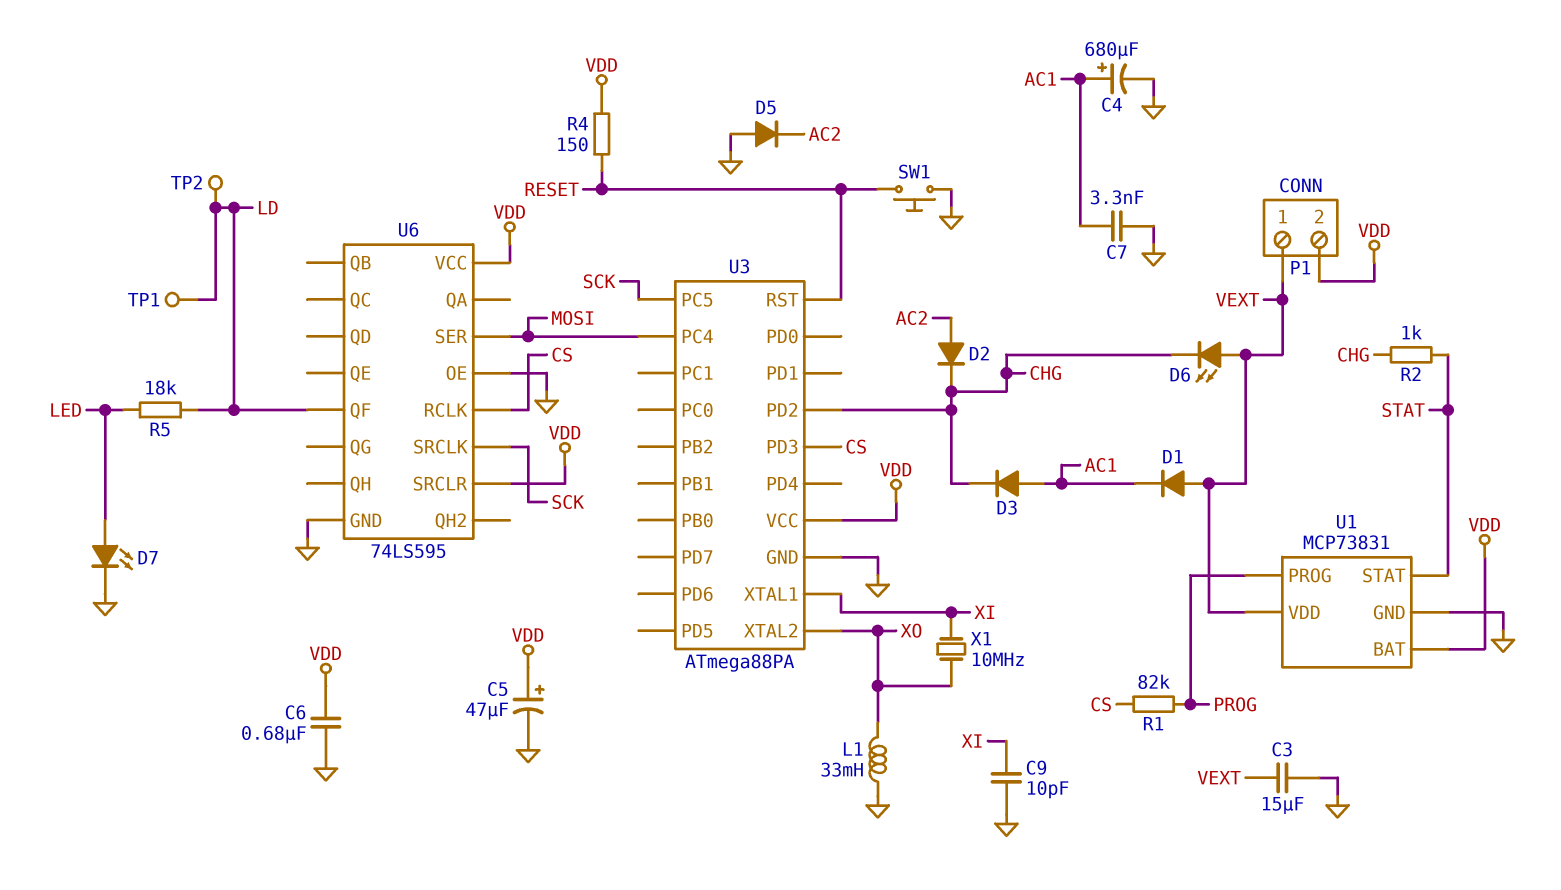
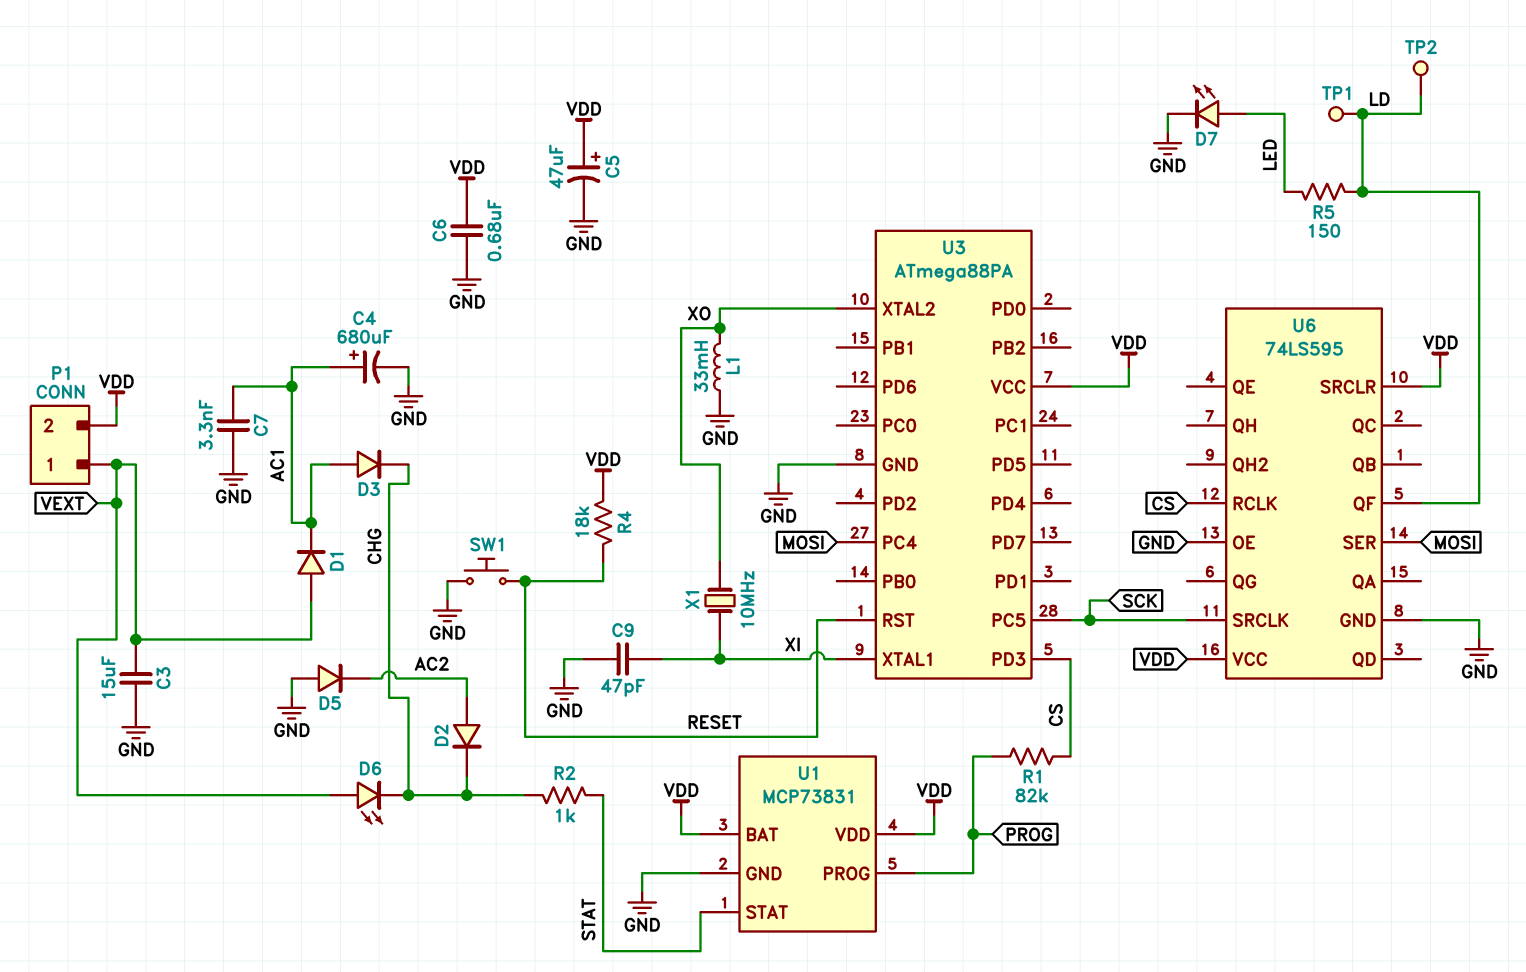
C9: 10pF (GND, XI) -> 47pF (GND, XI)
R4: 150 (RESET, VDD) -> 18k (RESET, VDD)
R5: 18k (LD, LED) -> 150 (LD, LED)
U1 pin VDD: VEXT -> VDD
U3 pin PD2: CHG -> none

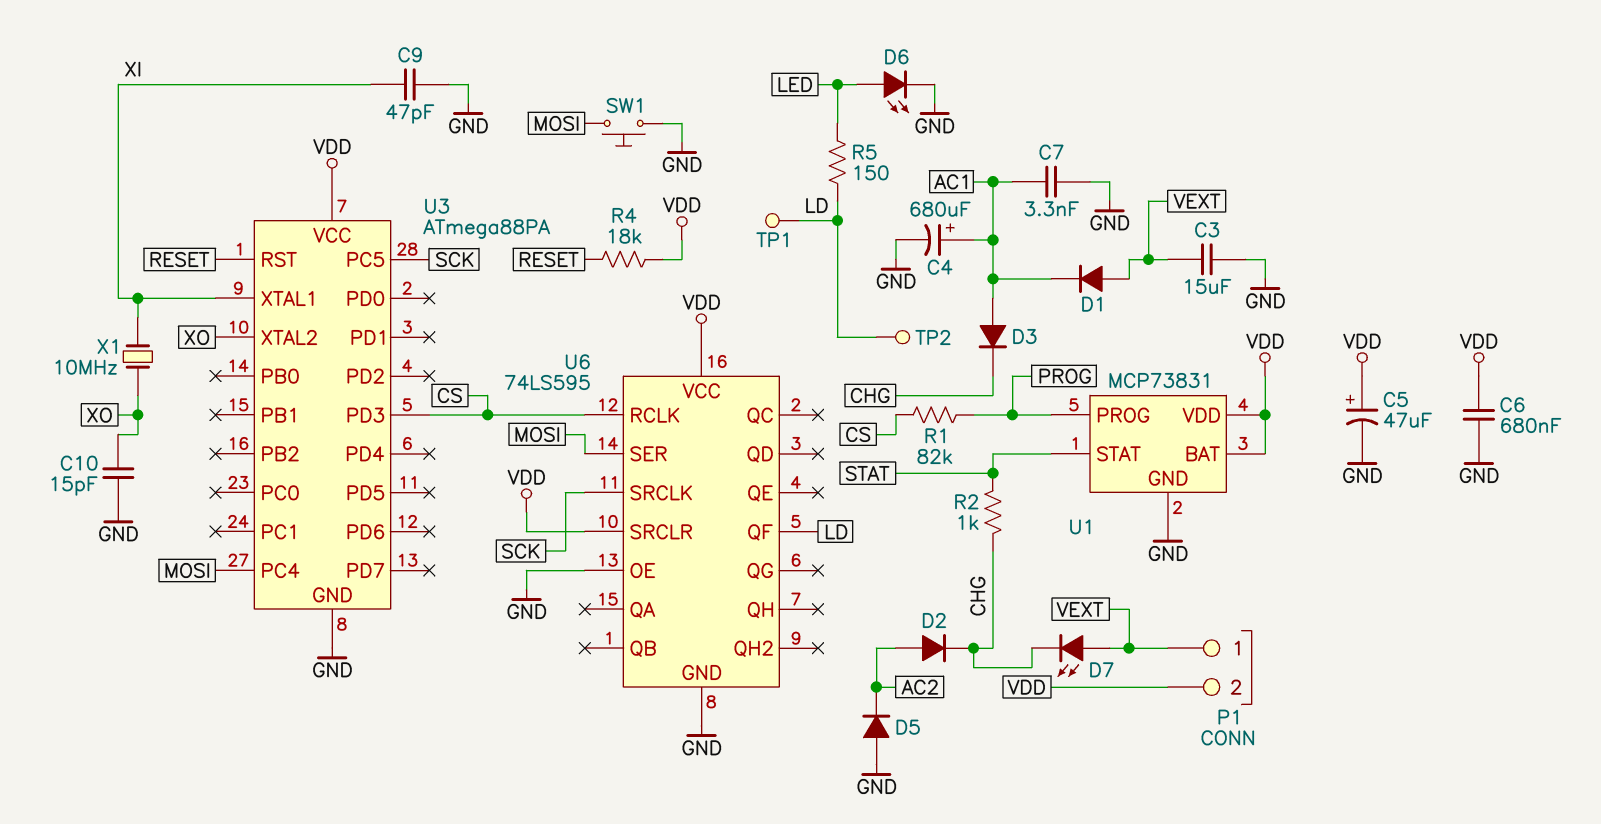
C10: none -> 15pF (GND, XO)
D6: LED (A VEXT, K CHG) -> LED (A LED, K GND)
D7: LED (A LED, K GND) -> LED (A VEXT, K CHG)
L1: 33mH (GND, XO) -> none
SW1: button (GND, RESET) -> button (GND, MOSI)

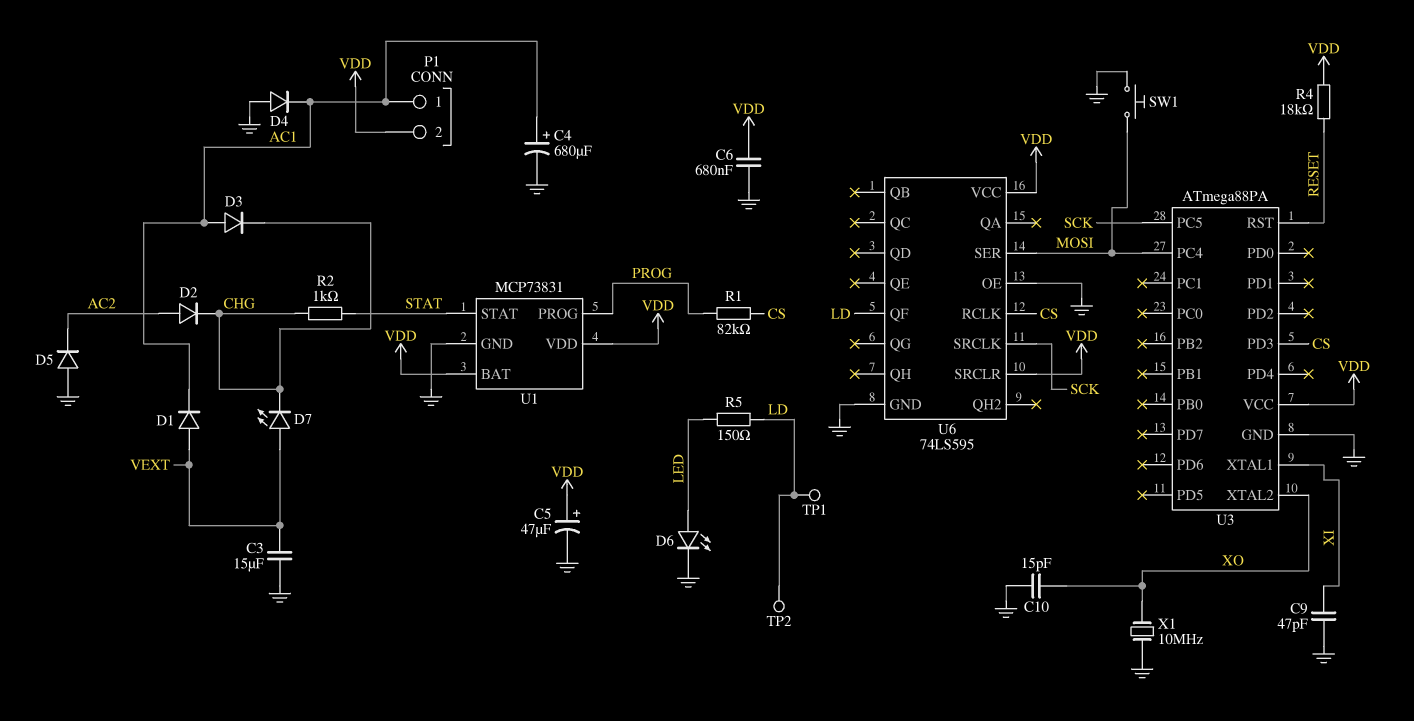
C7: 3.3nF (AC1, GND) -> none
D4: none -> diode (A GND, K AC1)
P1 pin 1: VEXT -> AC1
X1: 10MHz (XI, XO) -> 10MHz (GND, XO)

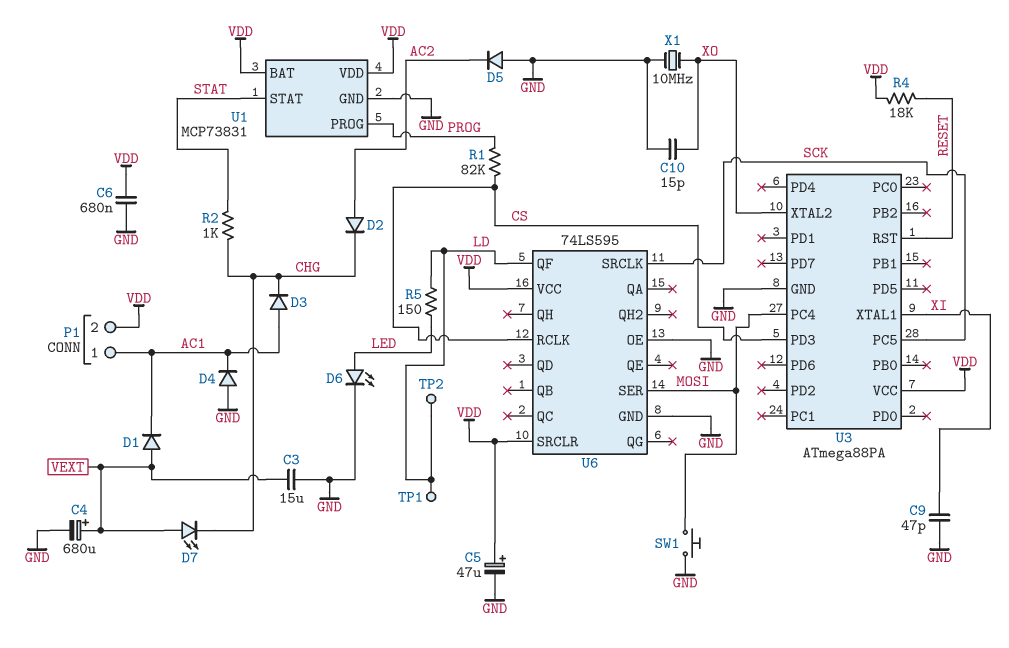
C4: 680uF (plus AC1, minus GND) -> 680uF (plus VEXT, minus GND)

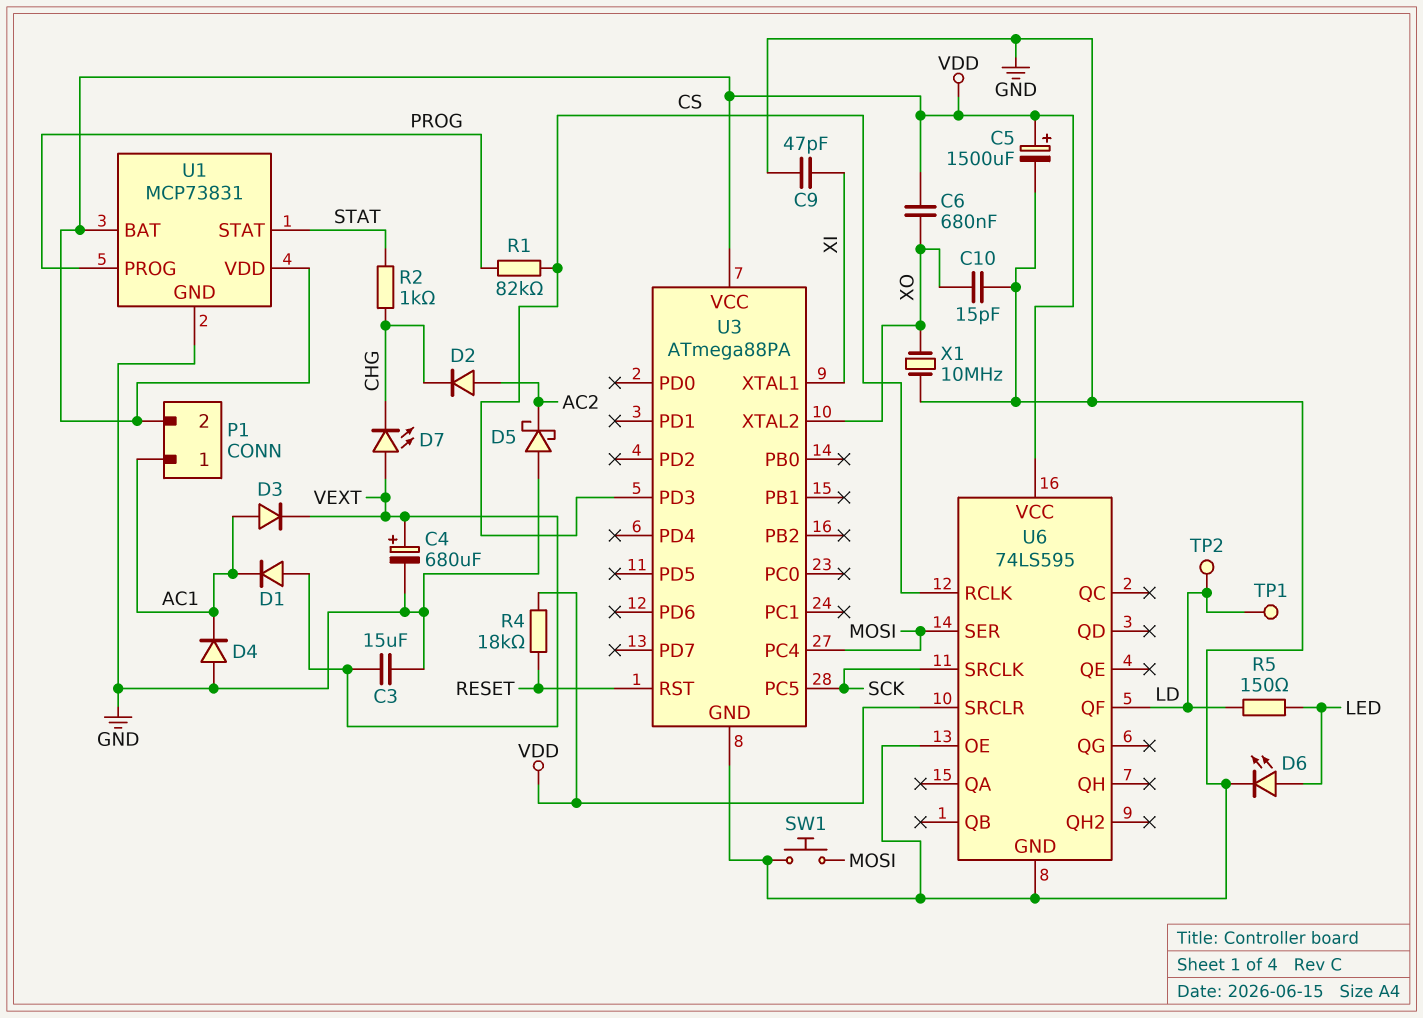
C5: 47uF (plus VDD, minus GND) -> 1500uF (plus VDD, minus GND)
C6: 680nF (GND, VDD) -> 680nF (VDD, XO)
D3: diode (A AC1, K CHG) -> diode (A AC1, K VEXT)
D5: diode (A GND, K AC2) -> schottky (A GND, K AC2)

